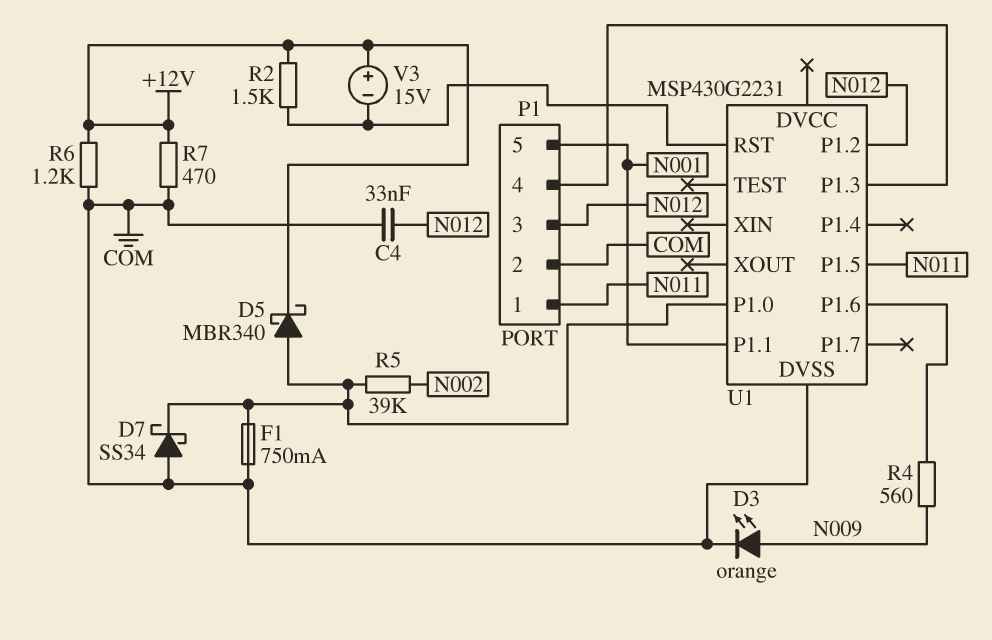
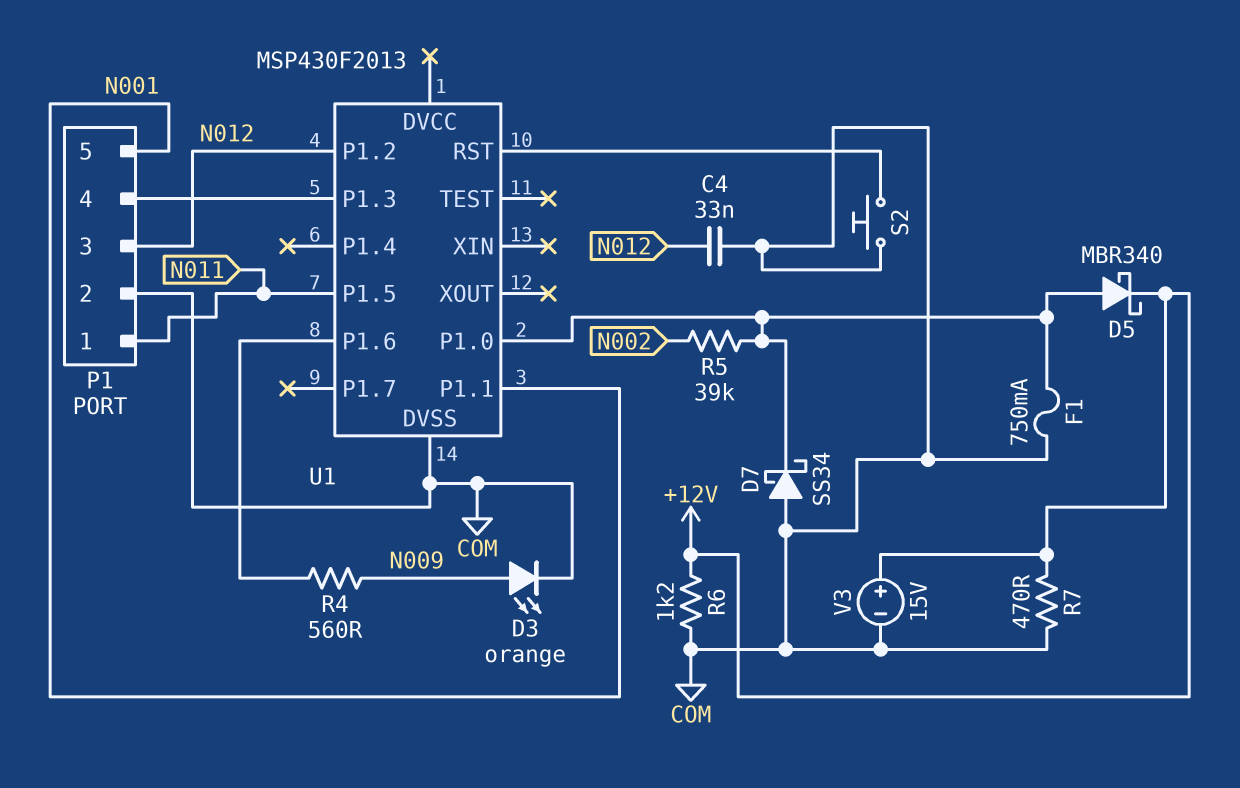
R2: 1.5k (+12V, U1/RST) -> none
S2: none -> button (COM, U1/RST)
U1: MSP430G2231 -> MSP430F2013
V3: 15V (plus +12V, minus U1/RST) -> 15V (plus +12V, minus COM)

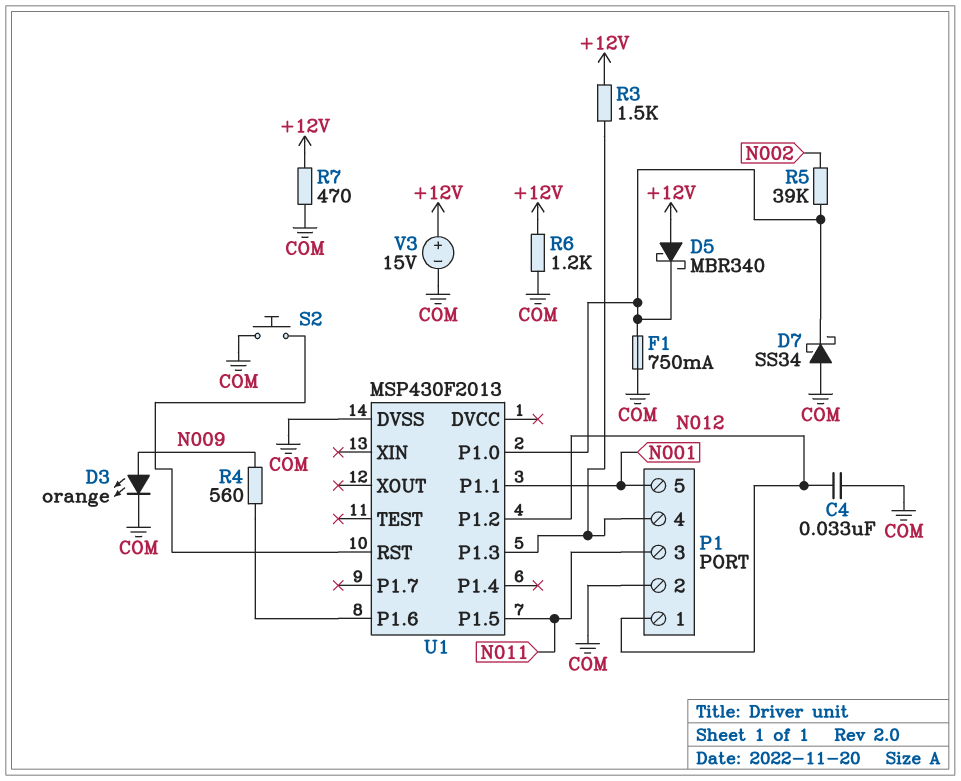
D5: schottky MBR340 (A U1/P1.0, K +12V) -> schottky MBR340 (A +12V, K U1/P1.0)
P1 pin 1: N011 -> N012
P1 pin 3: N012 -> N011
R3: none -> 1.5k (+12V, P1/4)

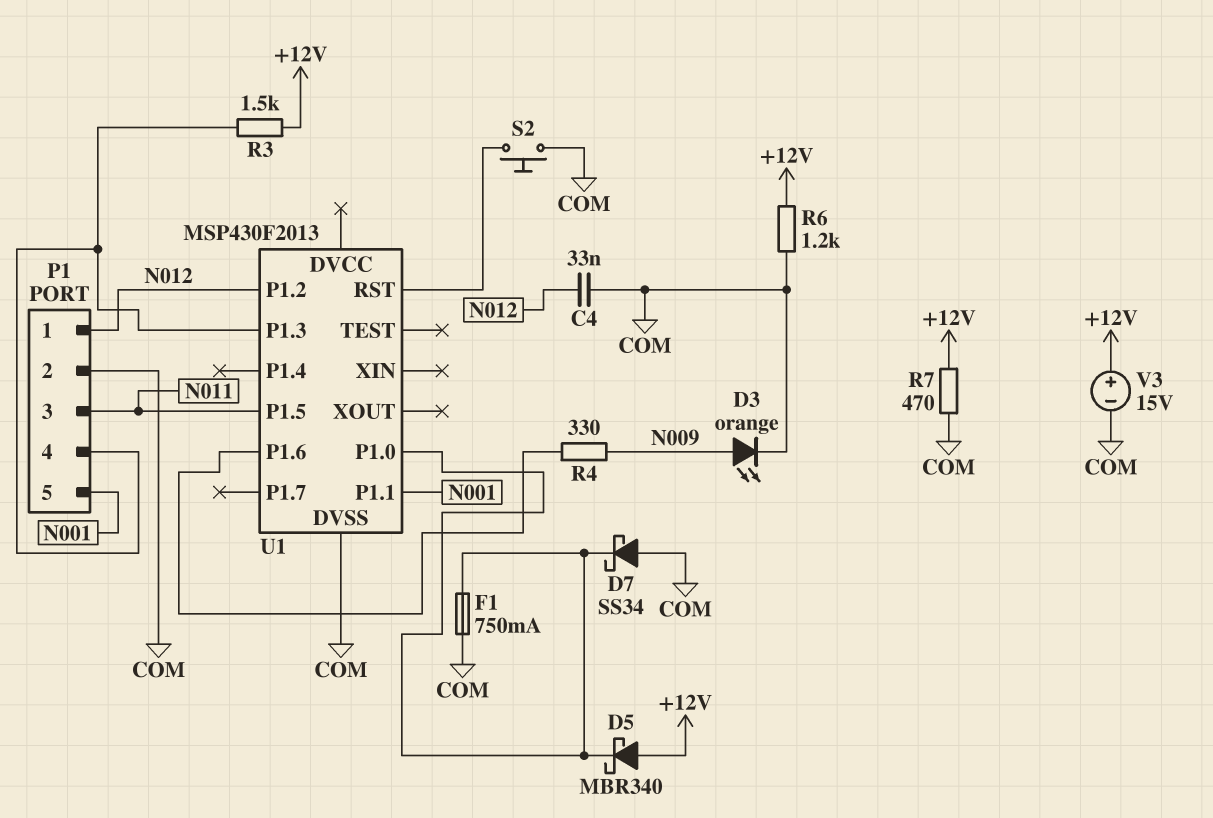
R4: 560 (N009, U1/P1.6) -> 330 (N009, U1/P1.6)
R5: 39k (N002, U1/P1.0) -> none

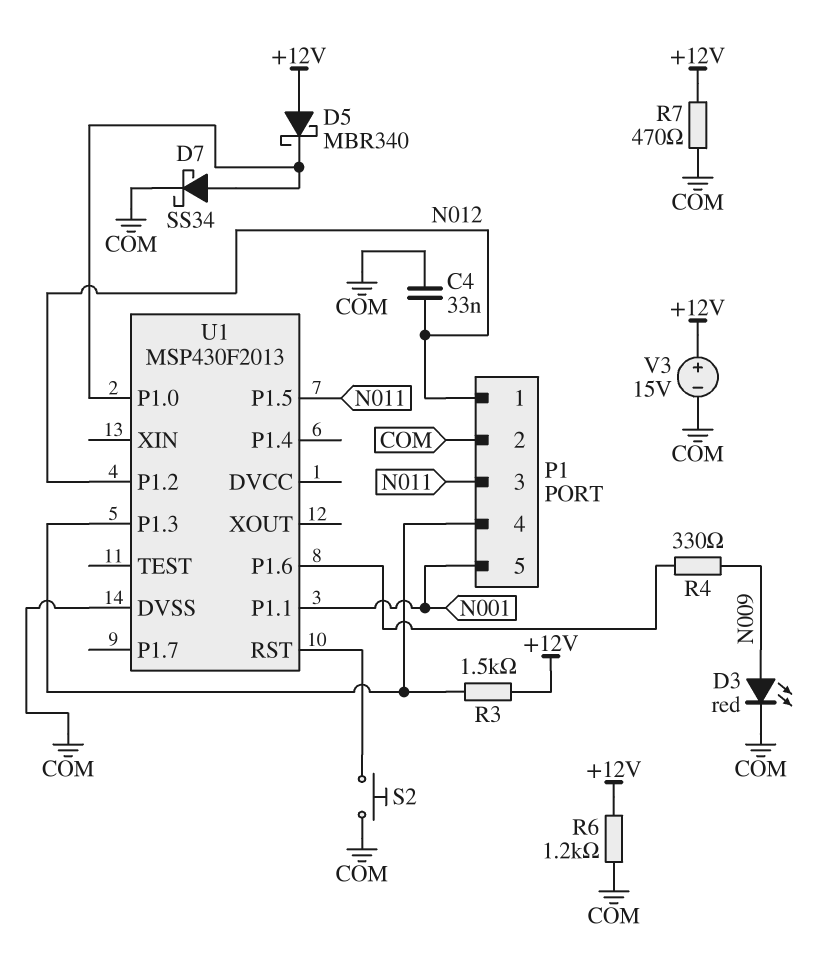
D3: LED orange (A N009, K COM) -> LED red (A N009, K COM)
D7: schottky SS34 (A COM, K U1/P1.0) -> schottky SS34 (A U1/P1.0, K COM)
F1: 750mA (COM, U1/P1.0) -> none

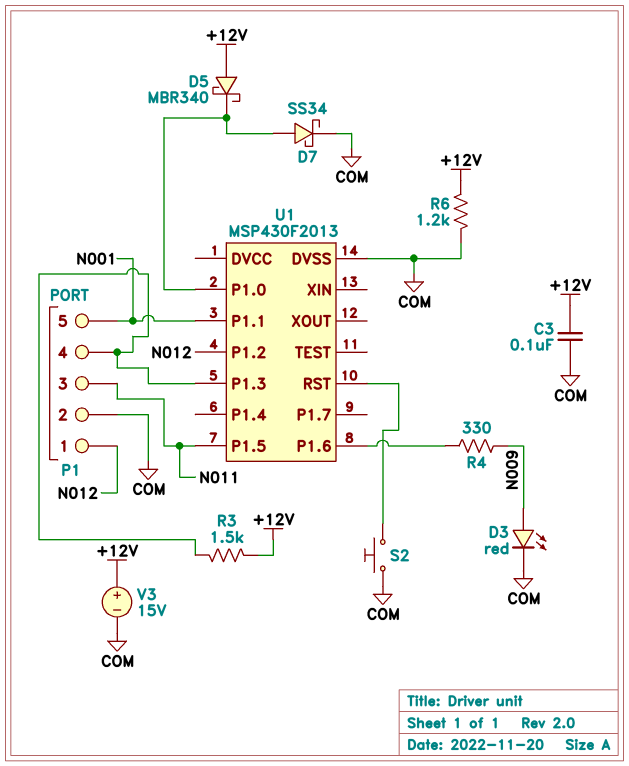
C3: none -> 100nF (+12V, COM)
C4: 33nF (COM, N012) -> none
R7: 470 (+12V, COM) -> none

